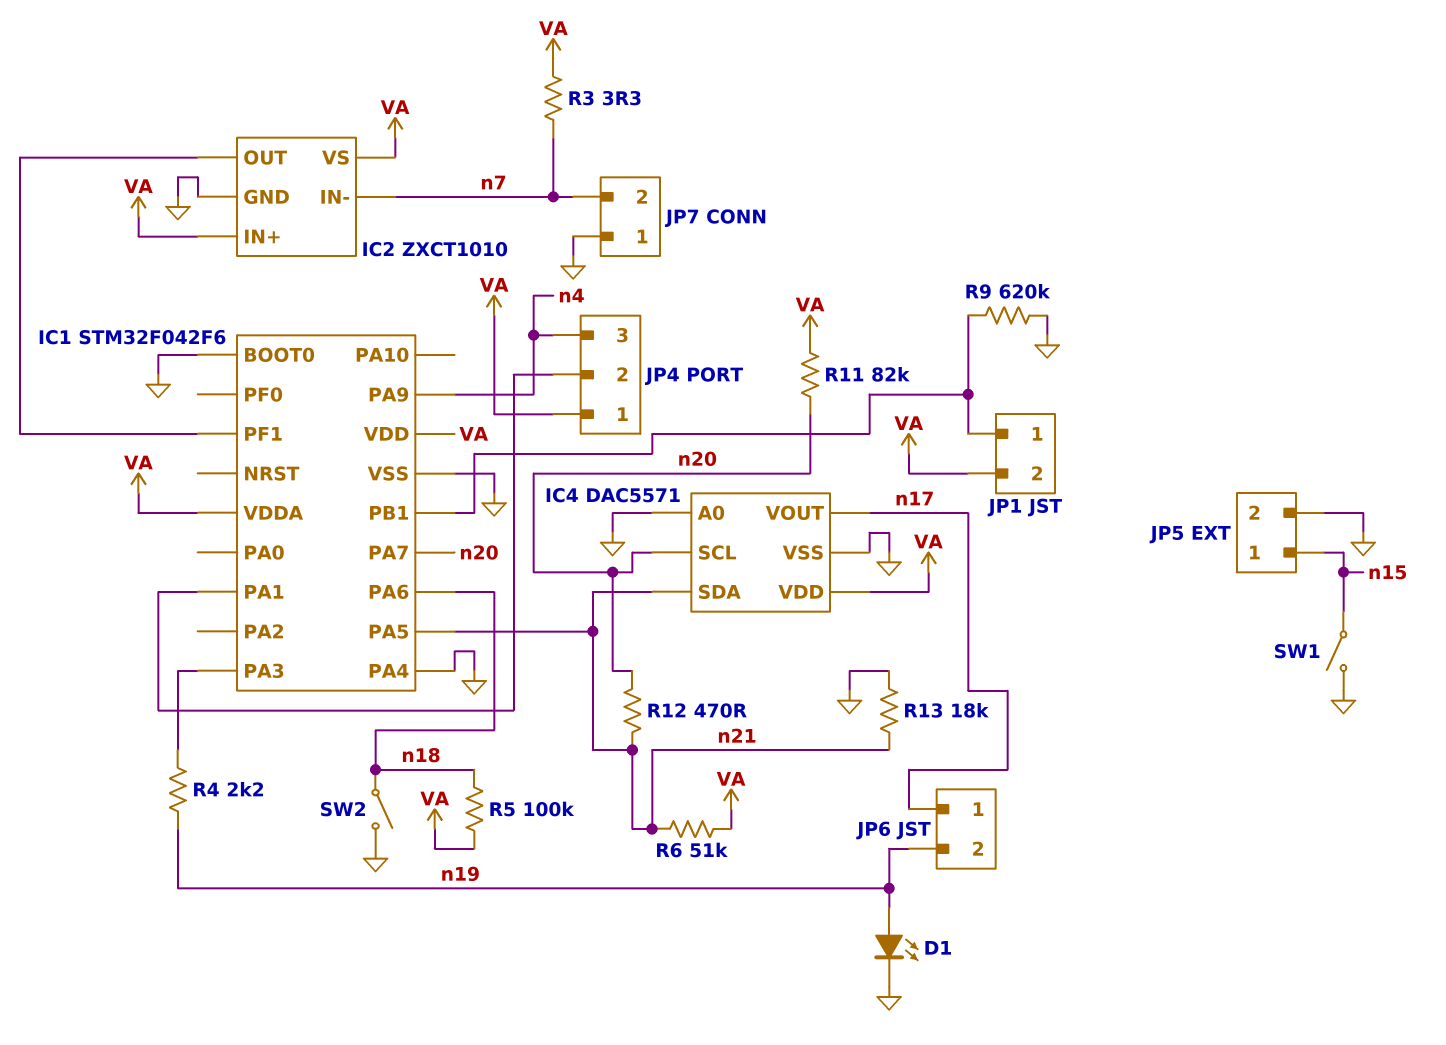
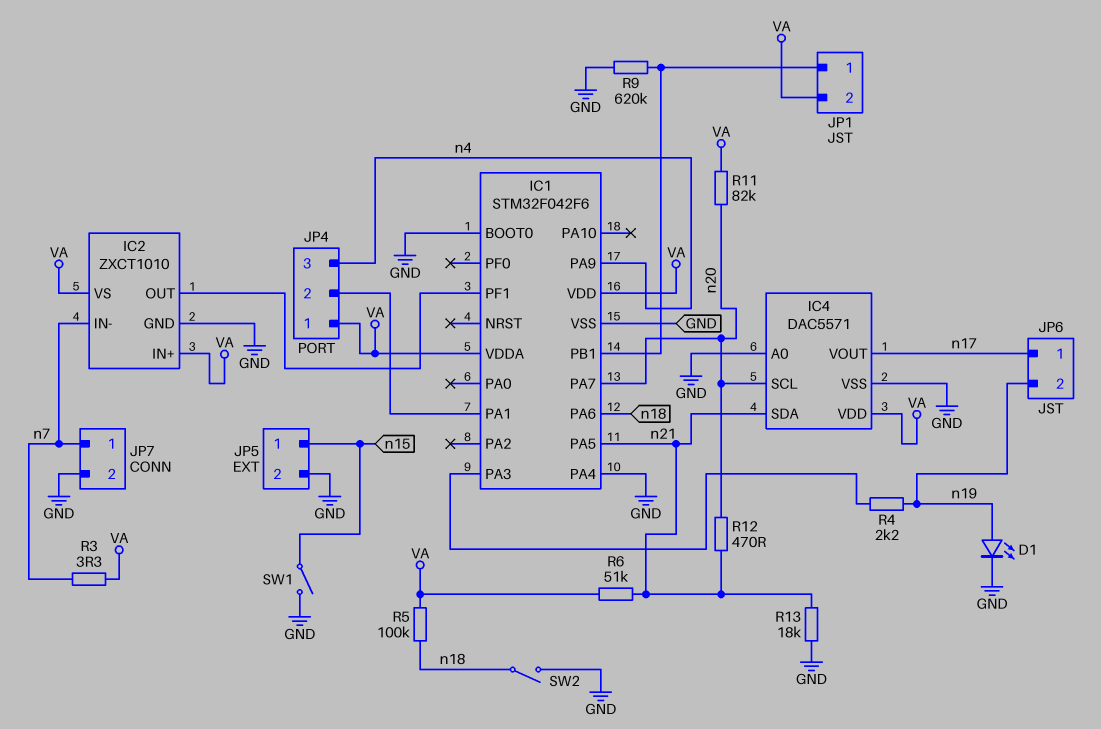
JP7 pin 1: GND -> n7
JP7 pin 2: n7 -> GND

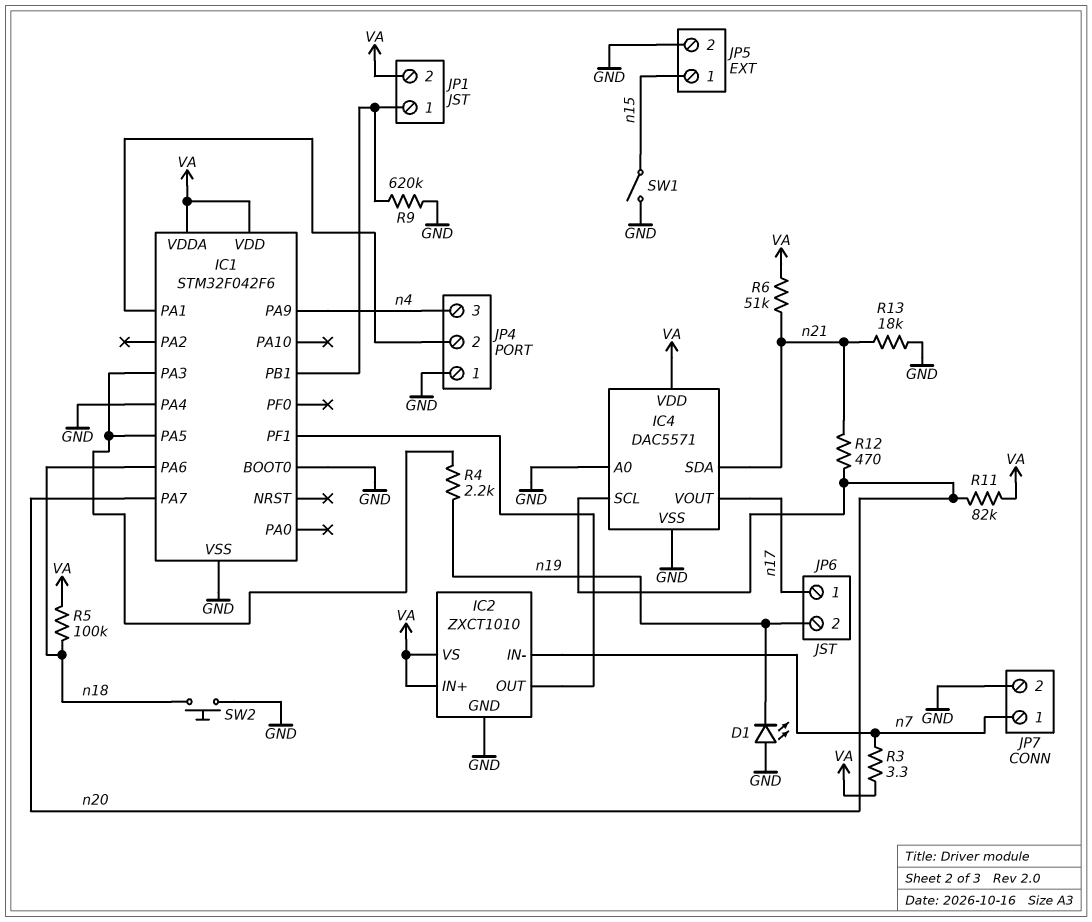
D1: LED (A n19, K GND) -> LED (A GND, K n19)
IC1 pin PA5: n21 -> IC1/PA3
JP4 pin 1: VA -> GND
SW2: switch (GND, n18) -> button (GND, n18)

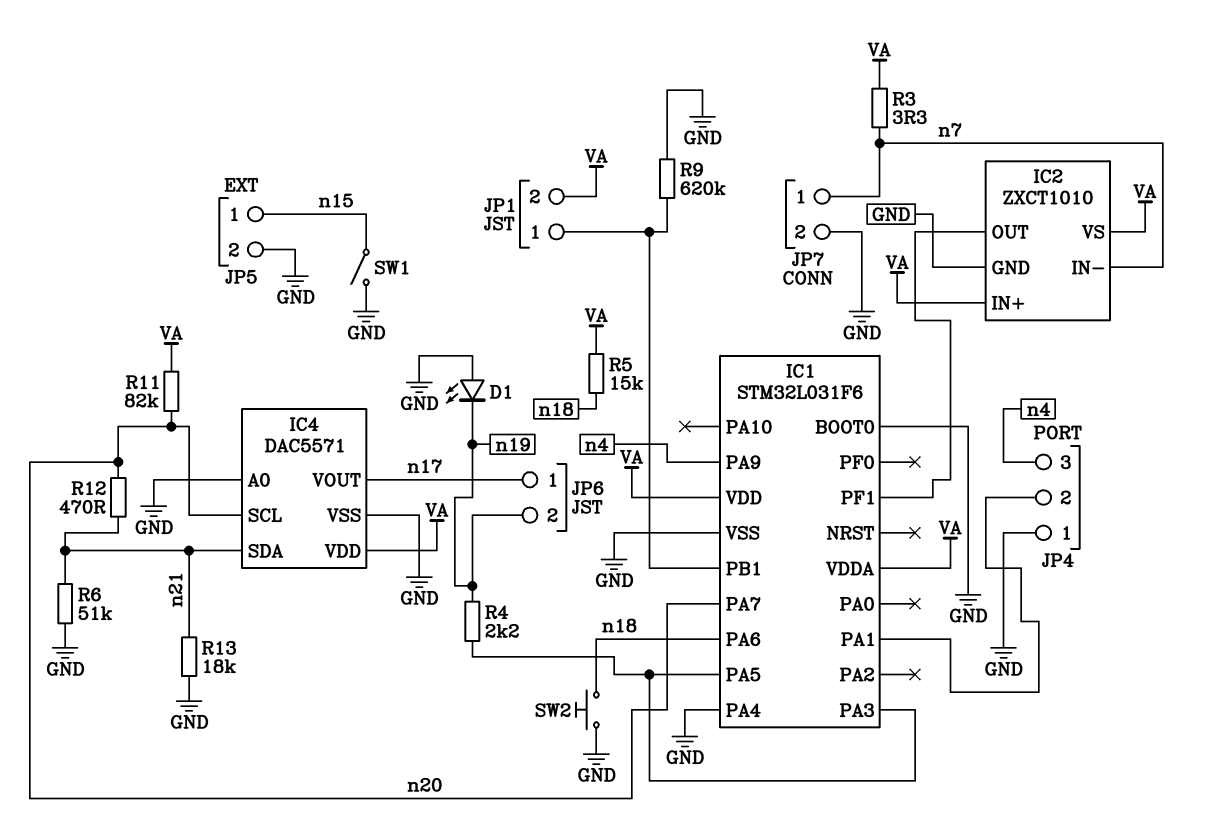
IC1: STM32F042F6 -> STM32L031F6
R5: 100k (VA, n18) -> 15k (VA, n18)
R6: 51k (VA, n21) -> 51k (GND, n21)

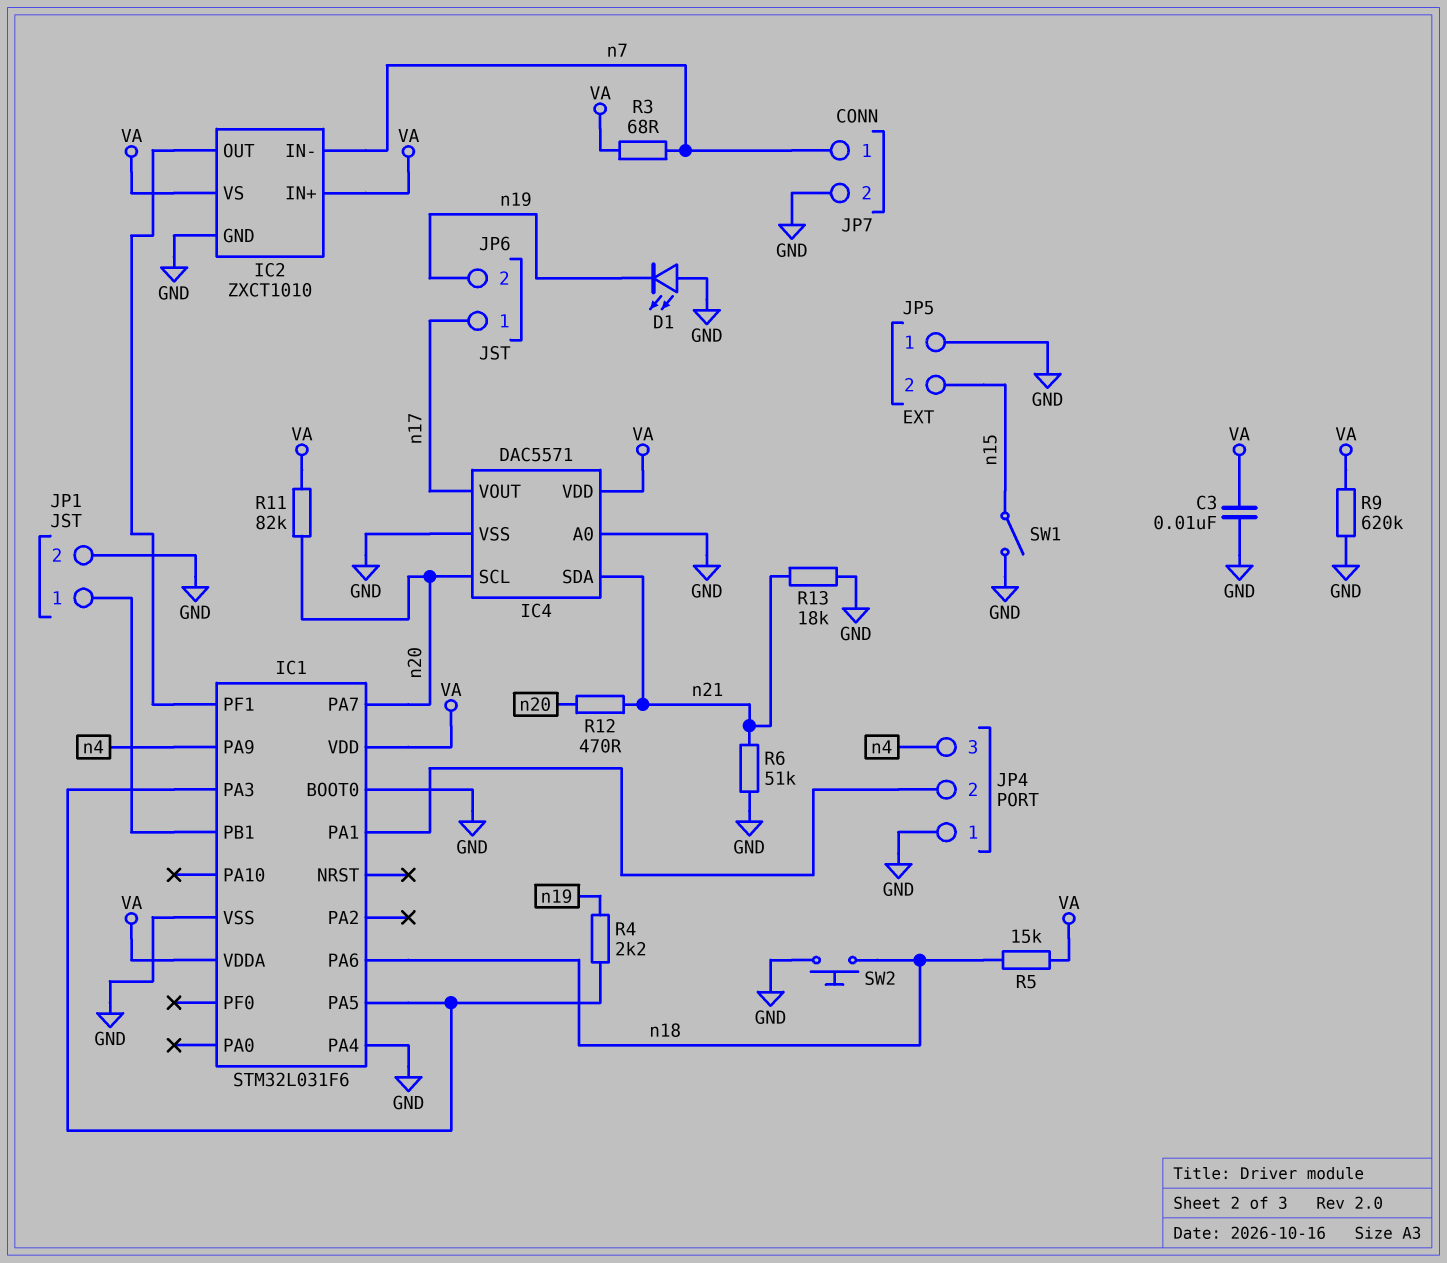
C3: none -> 10nF (GND, VA)
JP1 pin 2: VA -> GND
JP5 pin 1: n15 -> GND
JP5 pin 2: GND -> n15
R3: 3.3 (VA, n7) -> 68 (VA, n7)
R9: 620k (GND, IC1/PB1) -> 620k (GND, VA)

